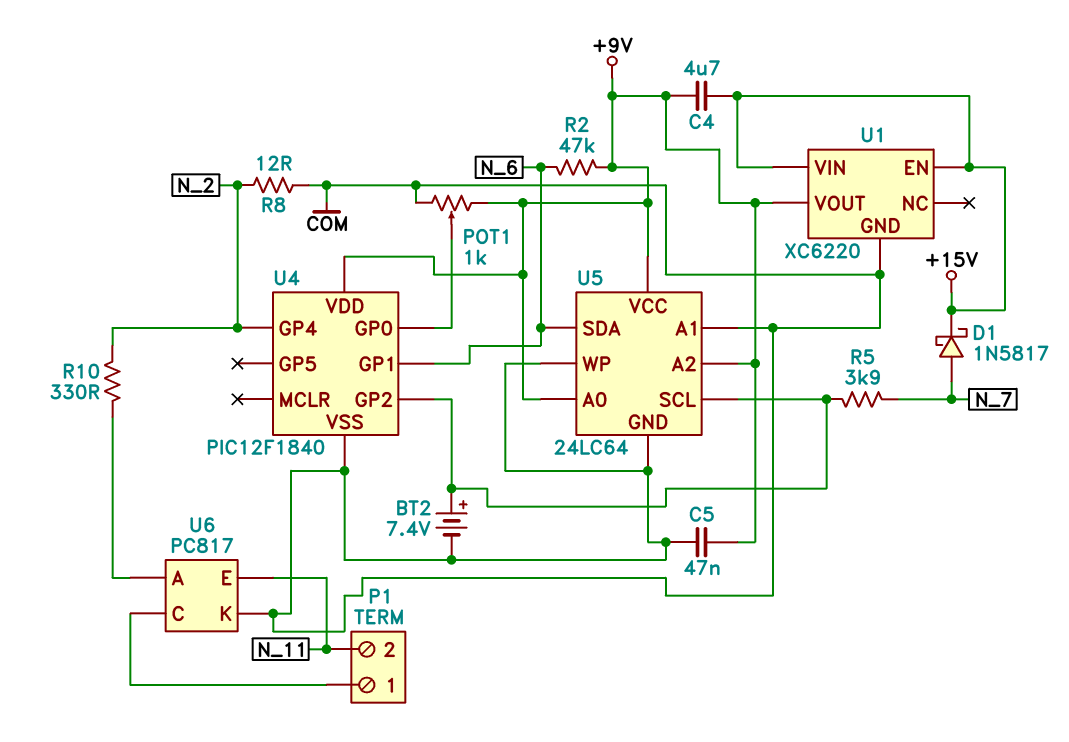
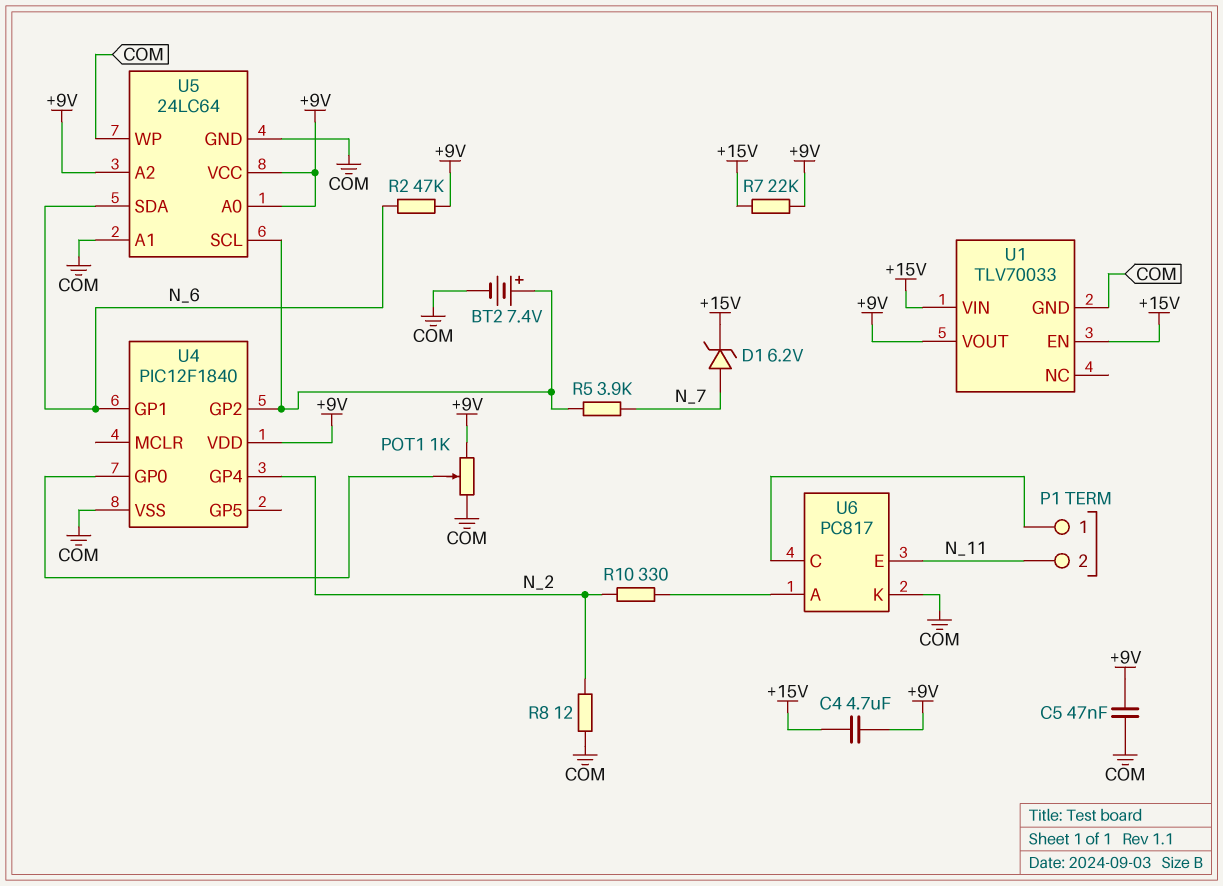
D1: schottky 1N5817 (A N_7, K +15V) -> zener 6.2V (A N_7, K +15V)
R7: none -> 22k (+9V, +15V)
U1: XC6220 -> TLV70033

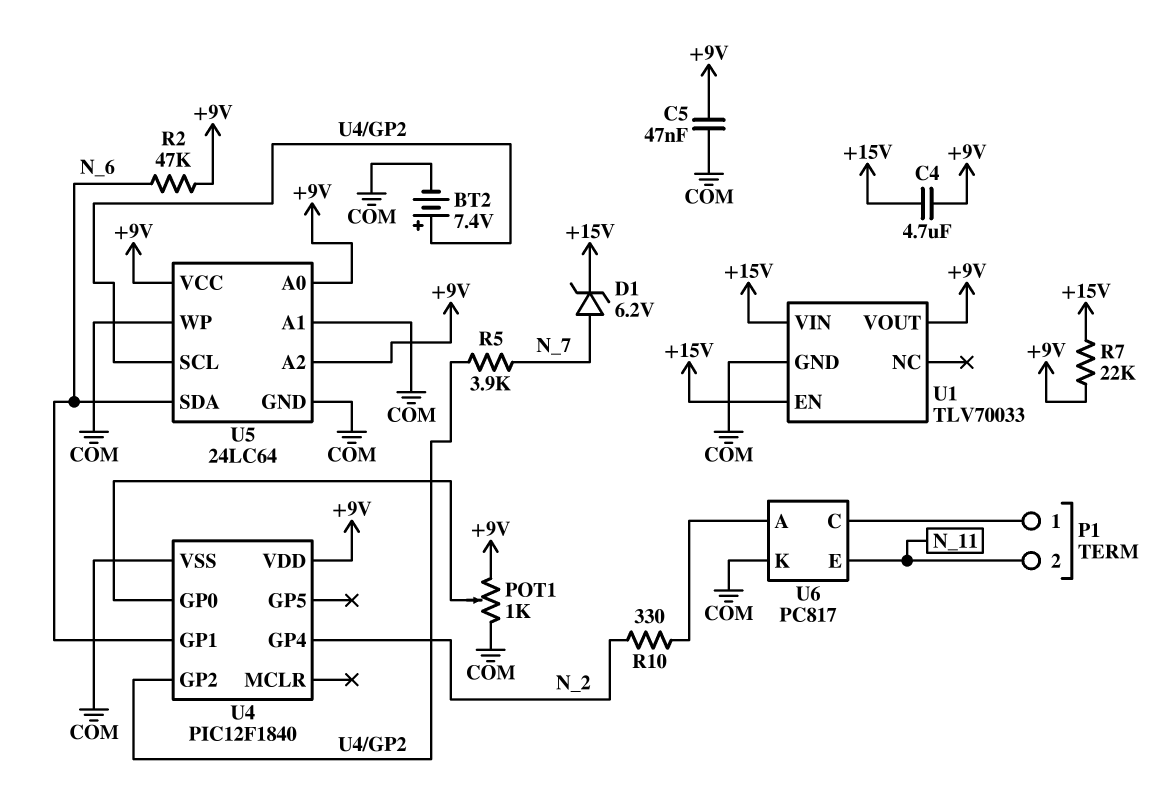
R8: 12 (COM, N_2) -> none

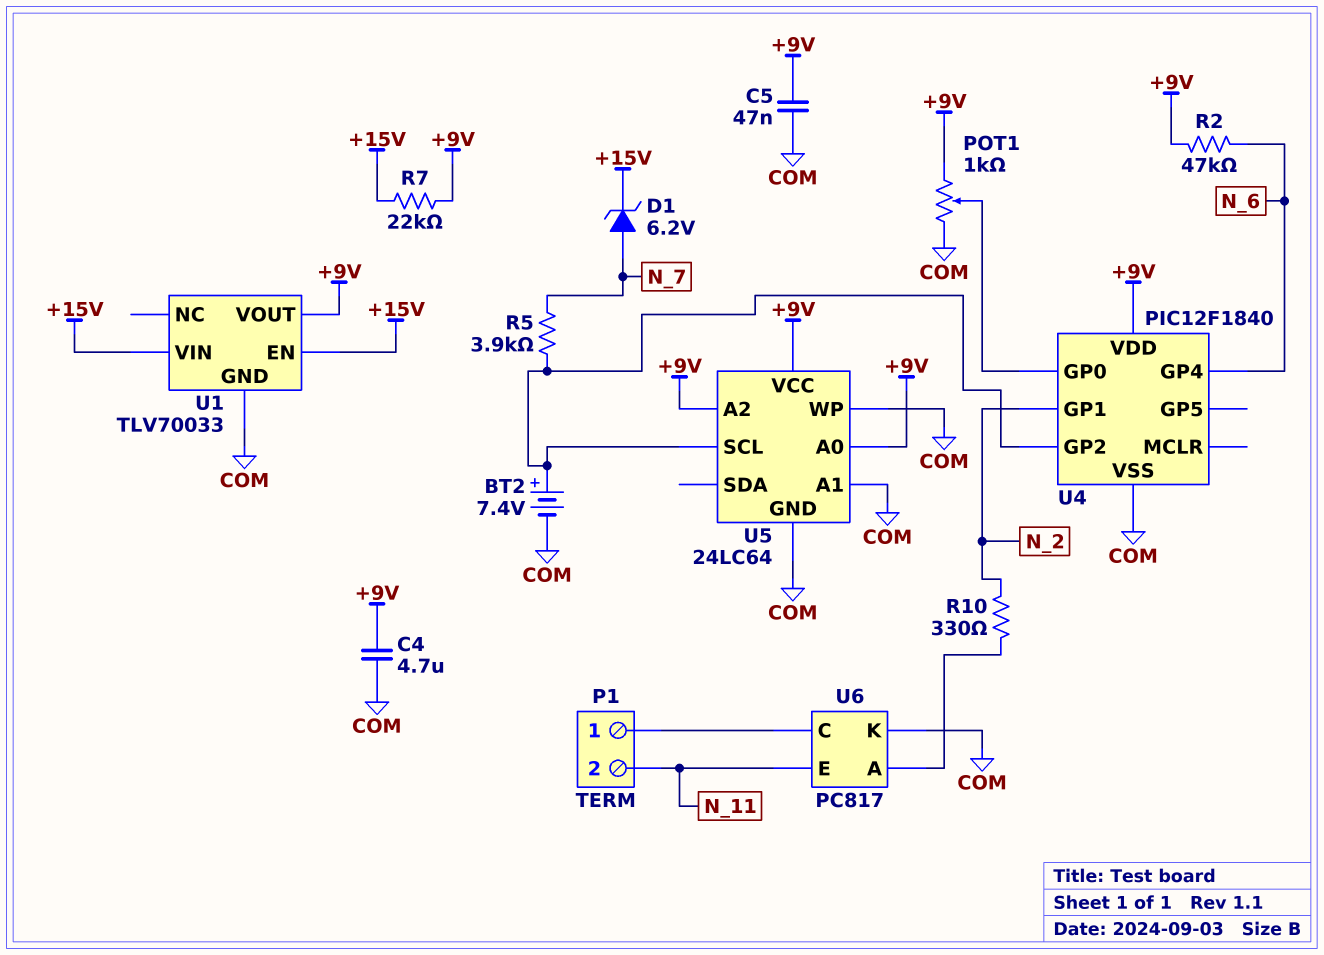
C4: 4.7uF (+9V, +15V) -> 4.7uF (+9V, COM)
U4 pin GP1: N_6 -> N_2
U4 pin GP4: N_2 -> N_6
U5 pin SDA: N_6 -> none

